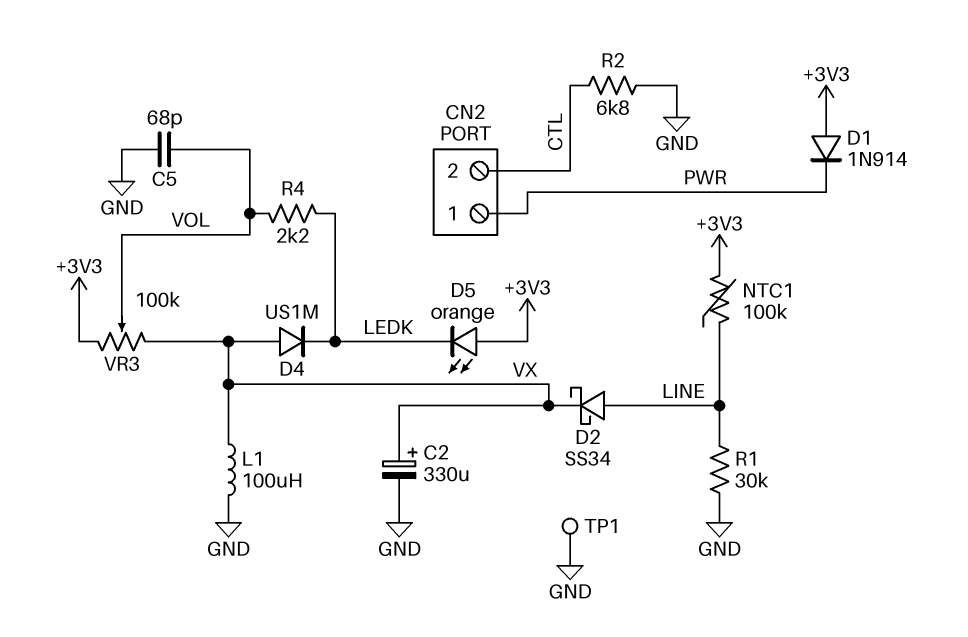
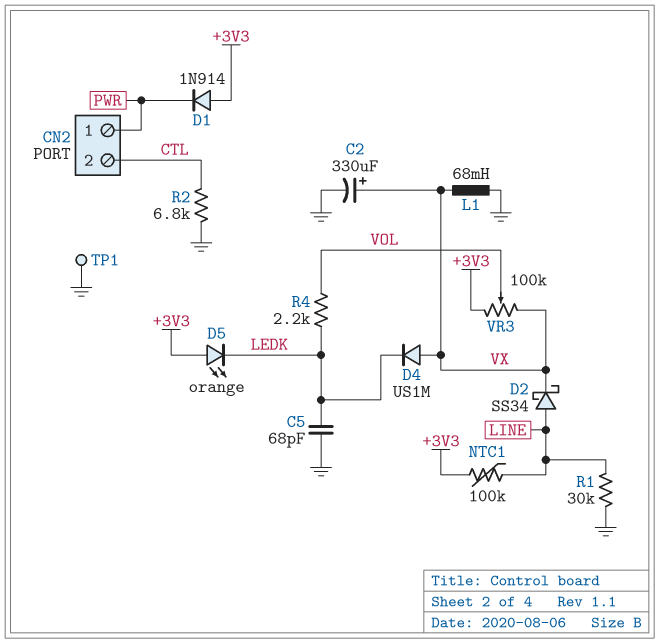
C5: 68pF (GND, VOL) -> 68pF (GND, LEDK)
L1: 100uH (GND, VX) -> 68mH (GND, VX)

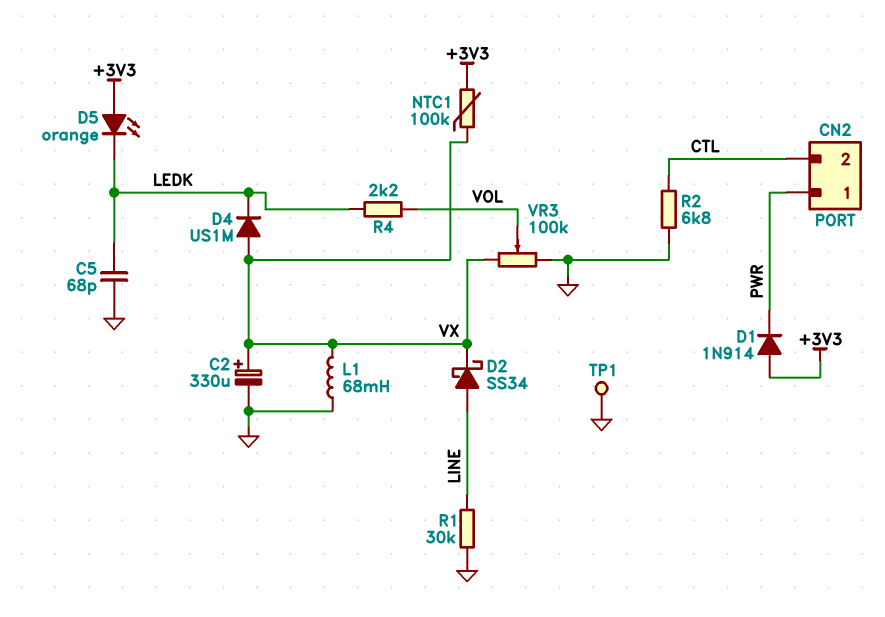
NTC1: 100k (+3V3, LINE) -> 100k (+3V3, VX)
VR3: 100k (+3V3, VX, wiper VOL) -> 100k (GND, VX, wiper VOL)

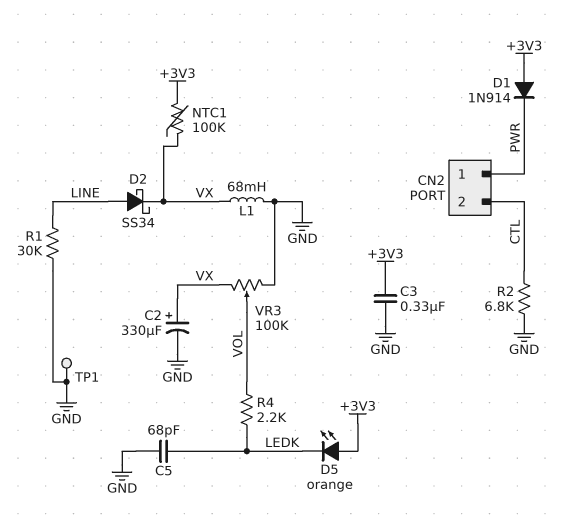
C3: none -> 330nF (+3V3, GND)
D4: diode US1M (A VX, K LEDK) -> none

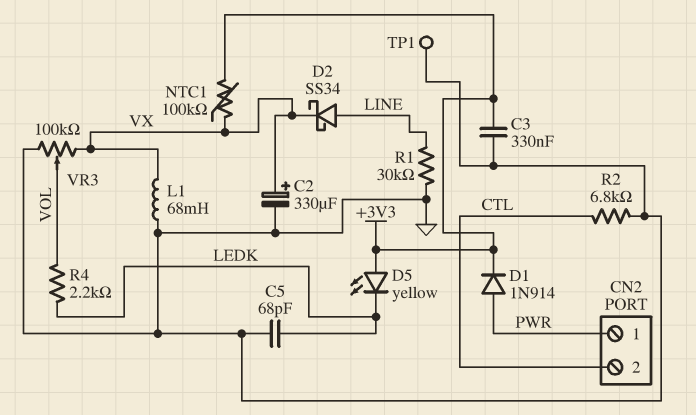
D1: diode 1N914 (A +3V3, K PWR) -> diode 1N914 (A PWR, K +3V3)
D5: LED orange (A +3V3, K LEDK) -> LED yellow (A +3V3, K LEDK)

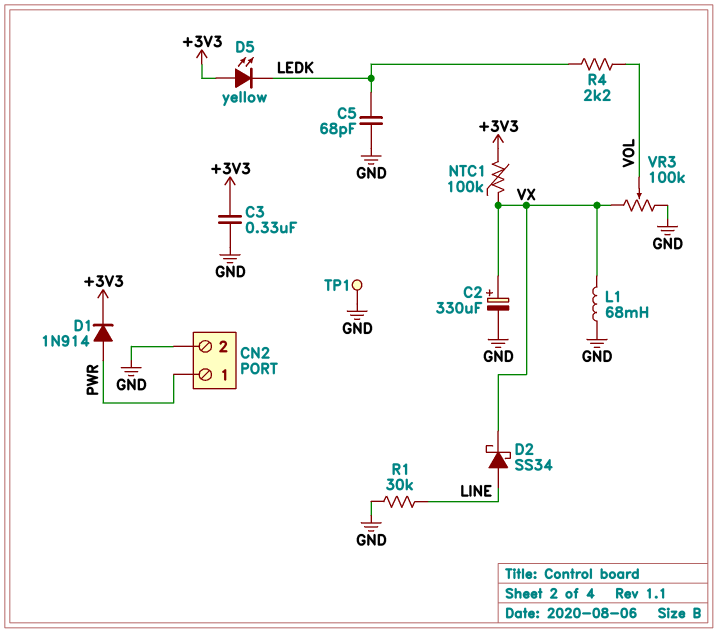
CN2 pin 2: CTL -> GND
R2: 6.8k (CTL, GND) -> none

